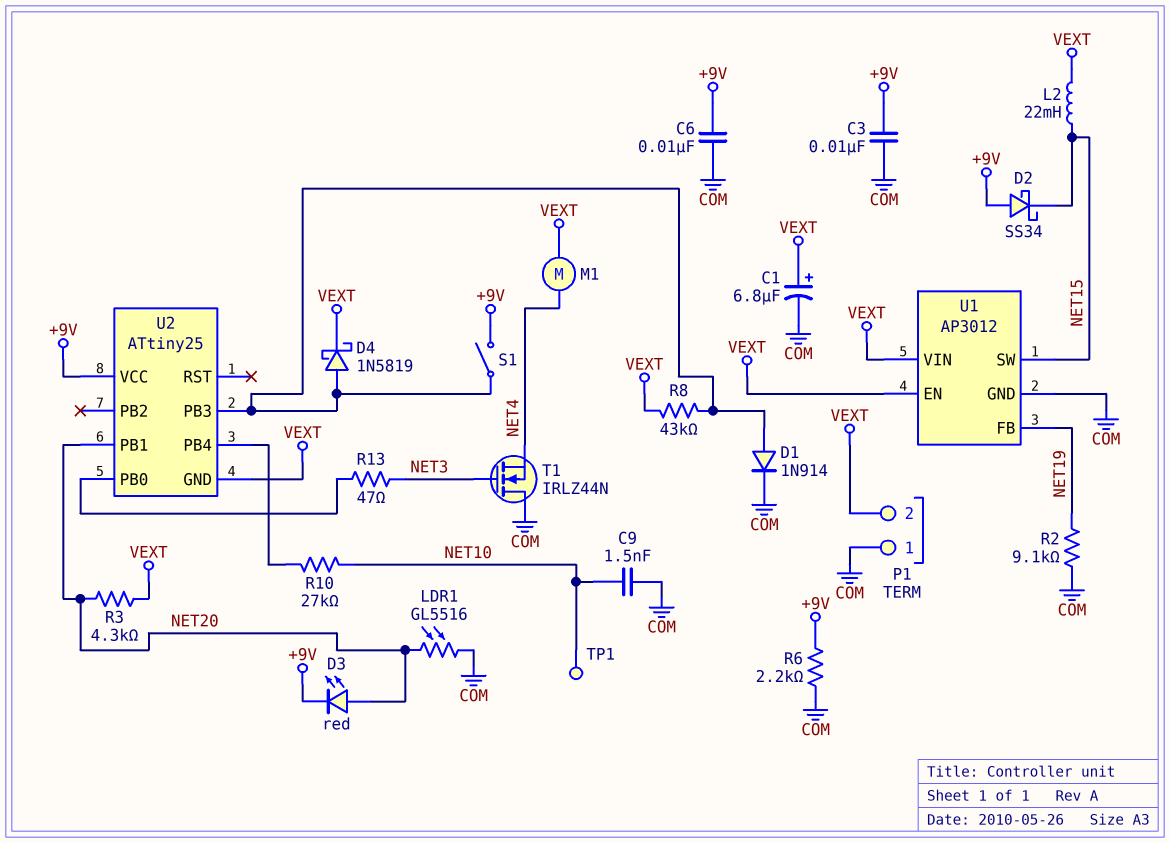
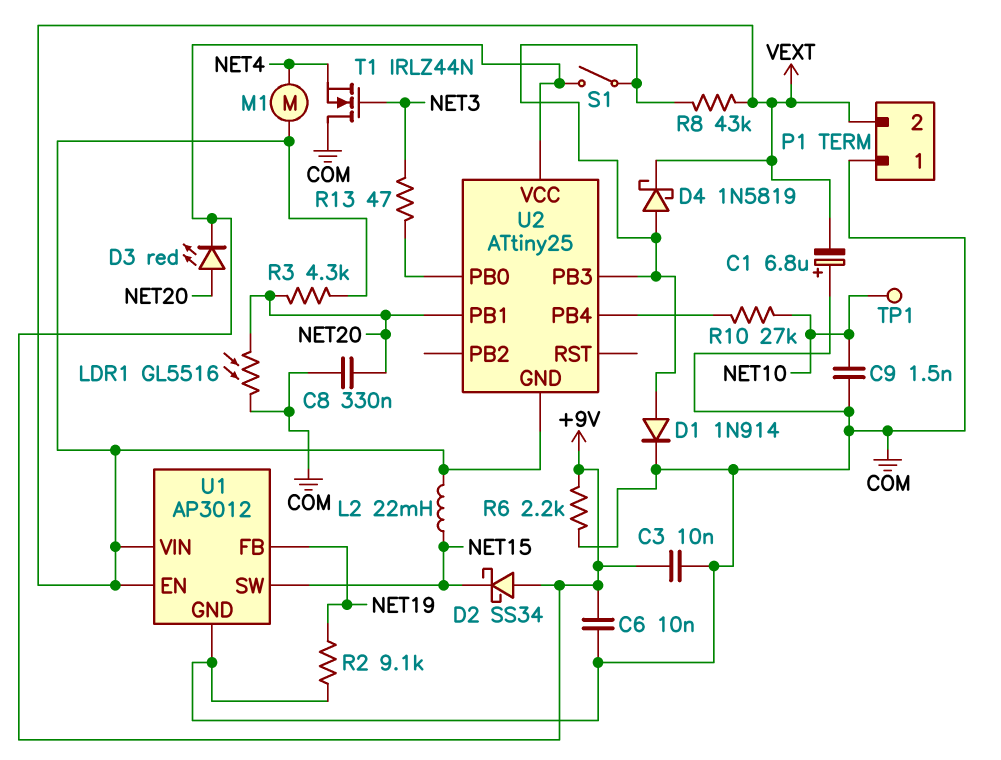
C1: 6.8uF (plus VEXT, minus COM) -> 6.8uF (plus COM, minus VEXT)
C8: none -> 330nF (COM, NET20)

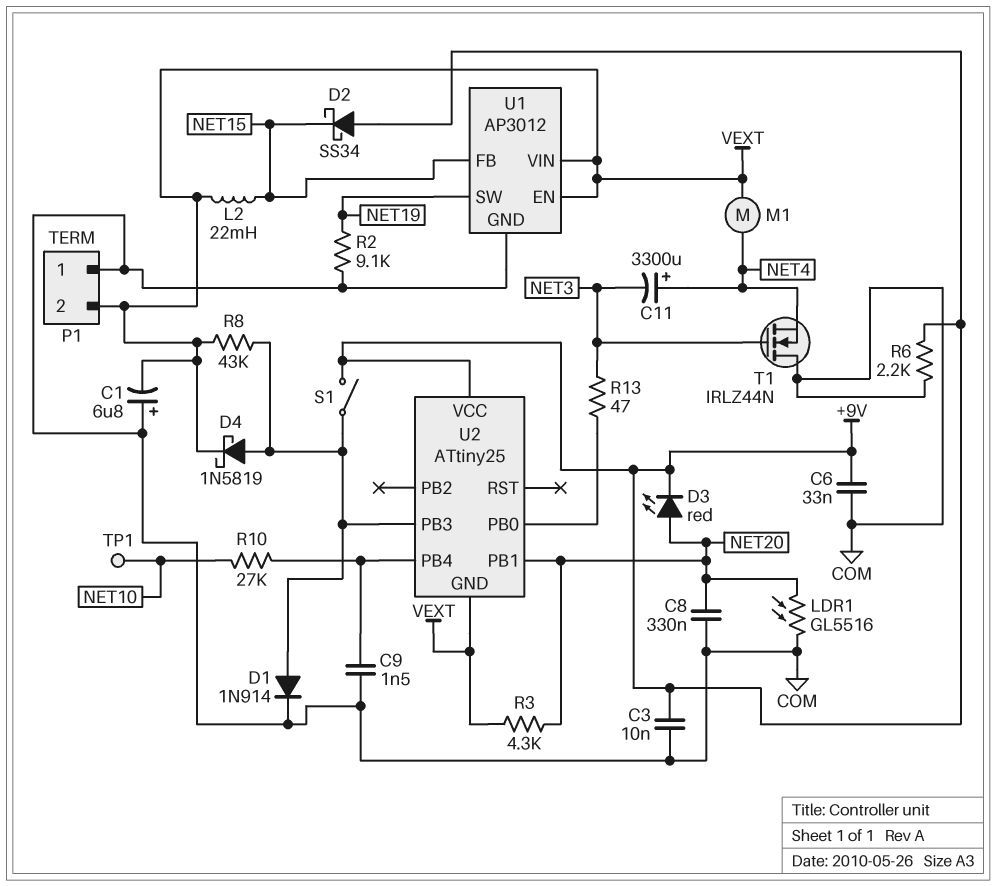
C6: 10nF (+9V, COM) -> 33nF (+9V, COM)
C9: 1.5nF (COM, NET10) -> 1.5nF (COM, U2/PB4)
C11: none -> 3300uF (plus NET4, minus NET3)
U1 pin FB: NET19 -> NET15
U1 pin SW: NET15 -> NET19

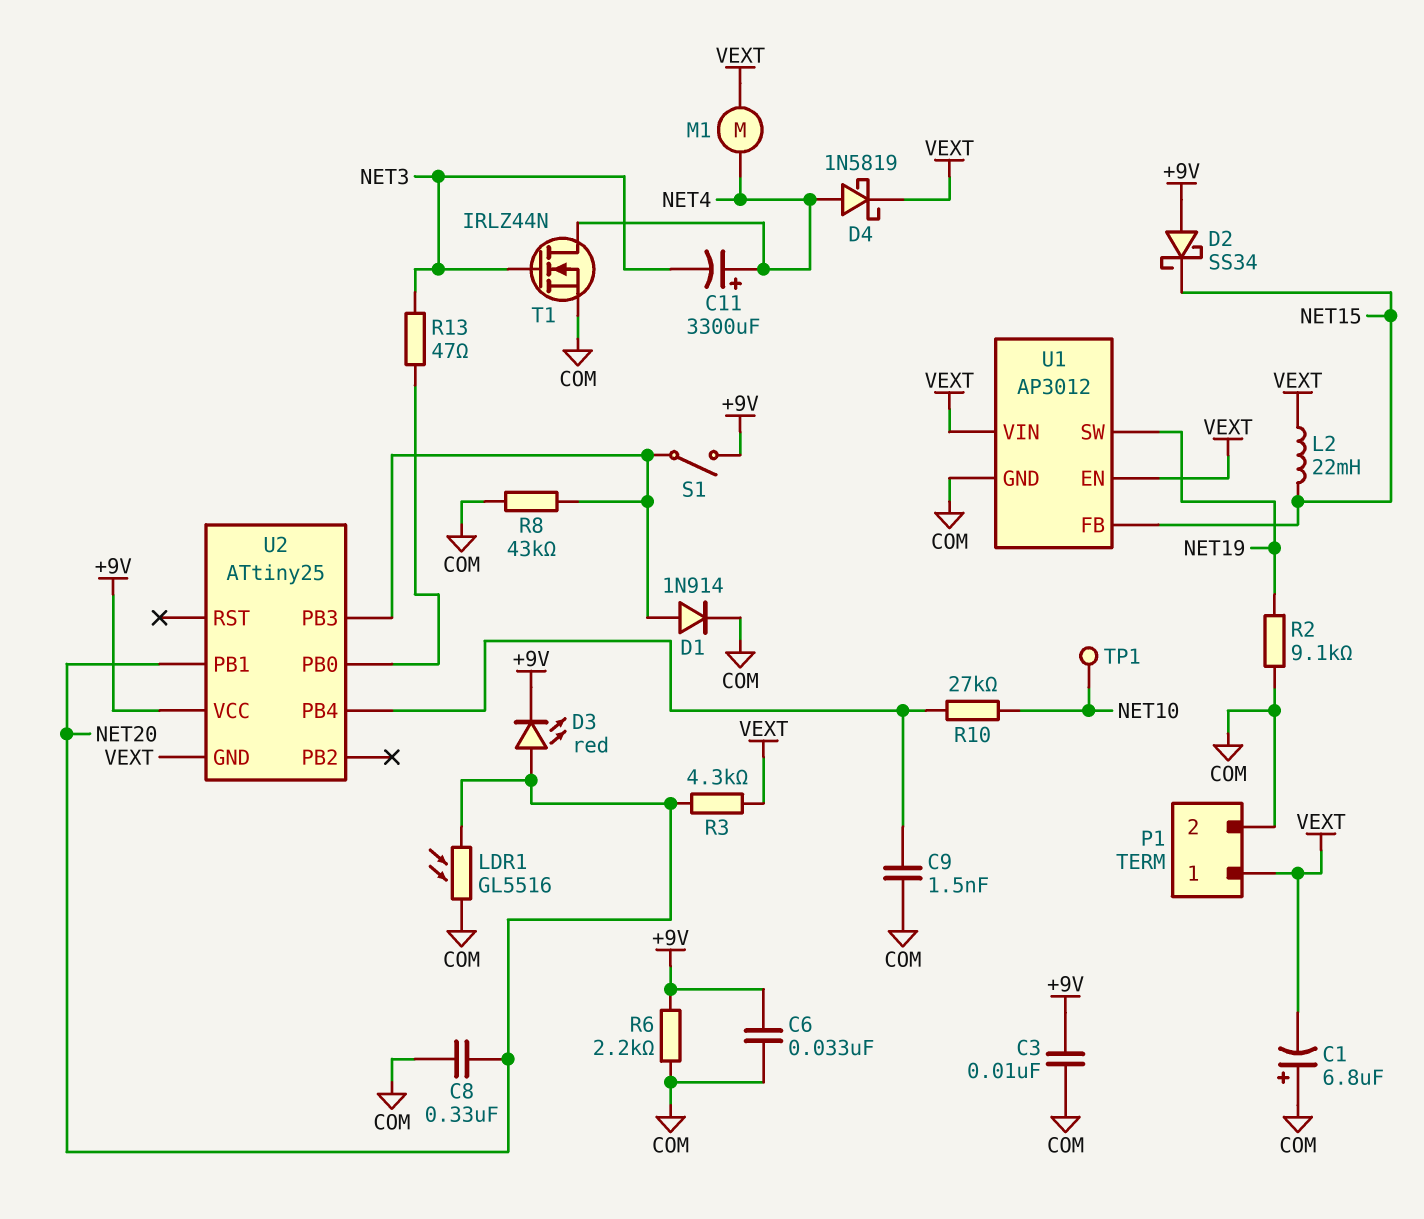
D4: schottky 1N5819 (A U2/PB3, K VEXT) -> schottky 1N5819 (A NET4, K VEXT)
P1 pin 1: COM -> VEXT
P1 pin 2: VEXT -> COM
R8: 43k (U2/PB3, VEXT) -> 43k (COM, U2/PB3)
T1: NMOS IRLZ44N (G NET3, D COM, S NET4) -> NMOS IRLZ44N (G NET3, D NET4, S COM)

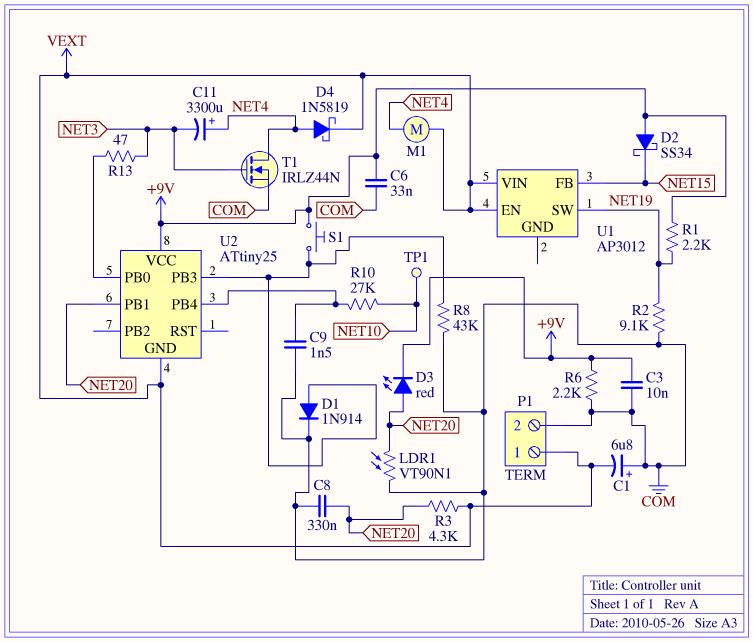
L2: 22mH (NET15, VEXT) -> none
LDR1: GL5516 (COM, NET20) -> VT90N1 (COM, NET20)
R1: none -> 2.2k (+9V, NET19)
S1: switch (+9V, U2/PB3) -> button (+9V, U2/PB3)
U1 pin GND: COM -> none

